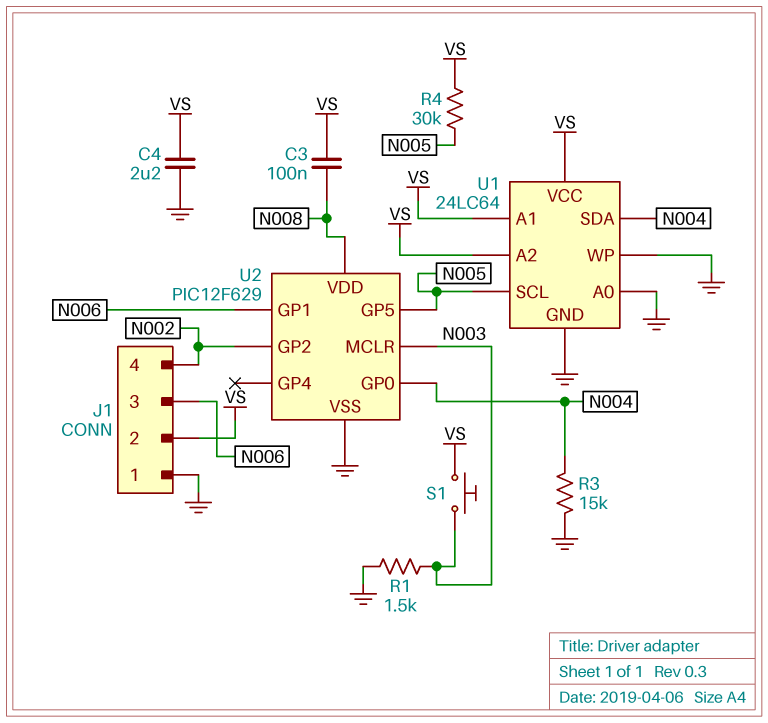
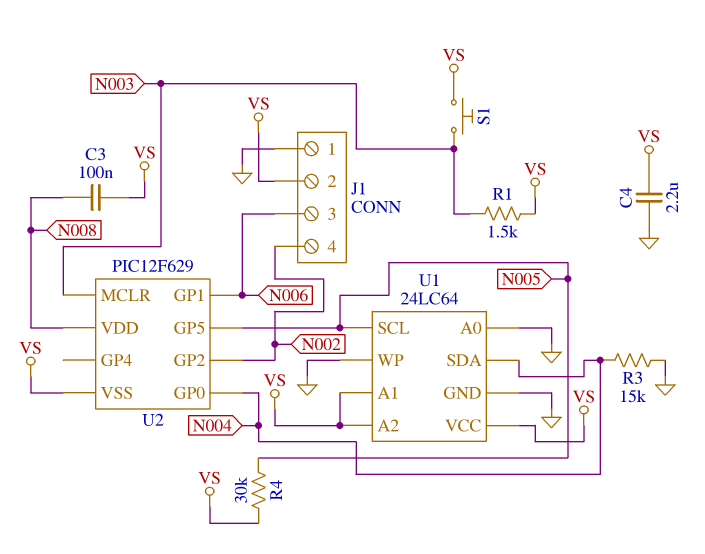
R1: 1.5k (GND, N003) -> 1.5k (N003, VS)
U2 pin VSS: GND -> VS

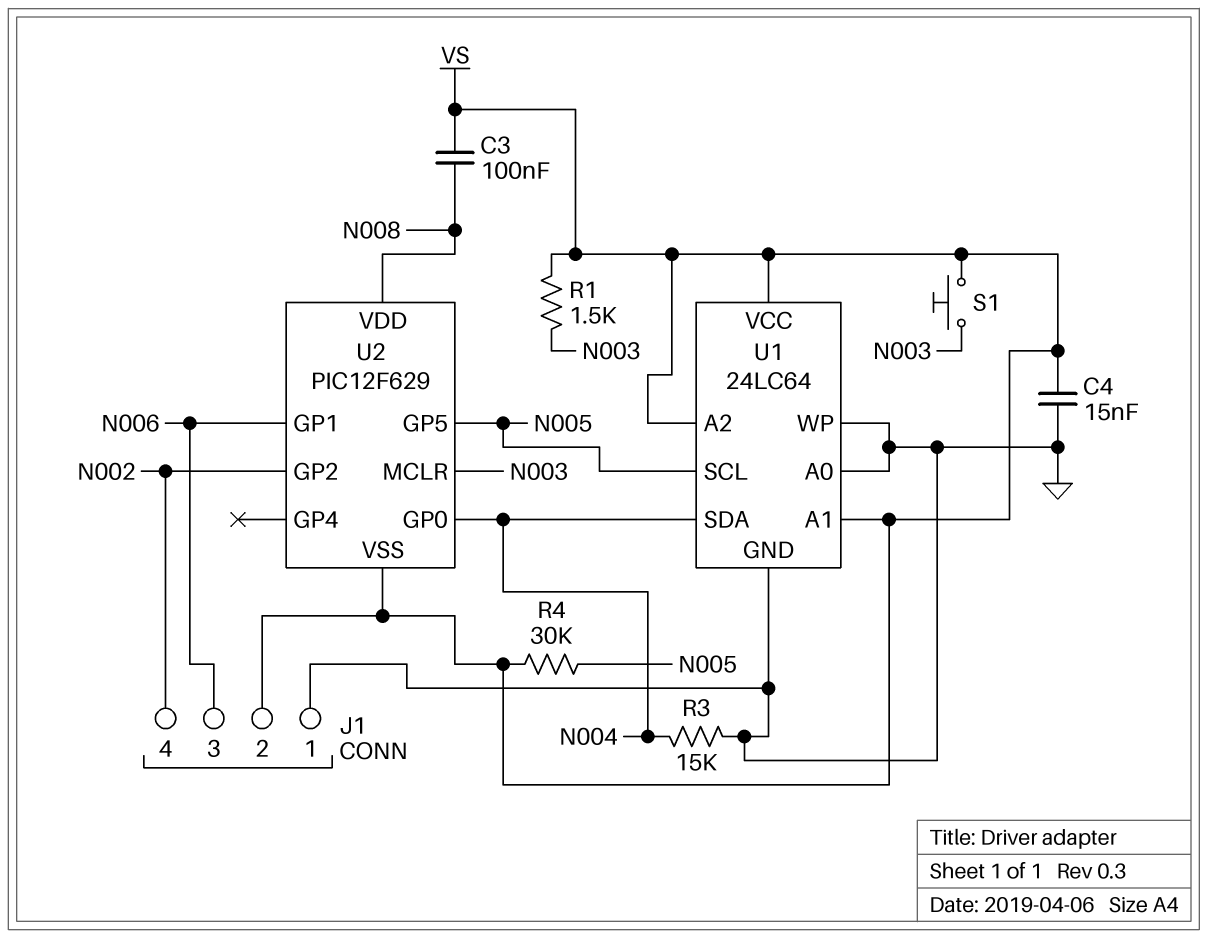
C4: 2.2uF (GND, VS) -> 15nF (GND, VS)

